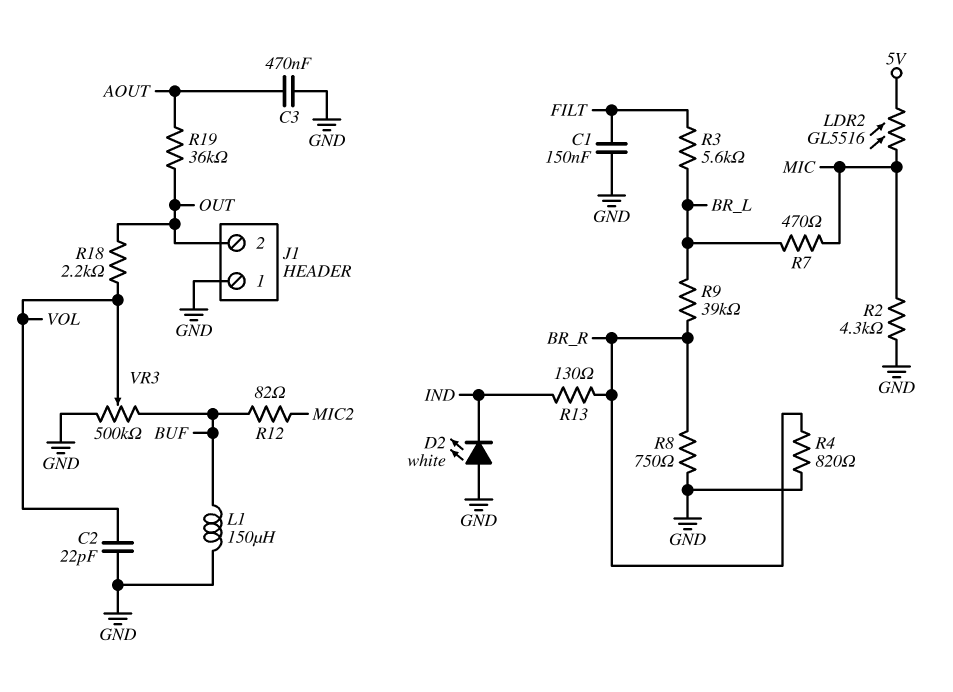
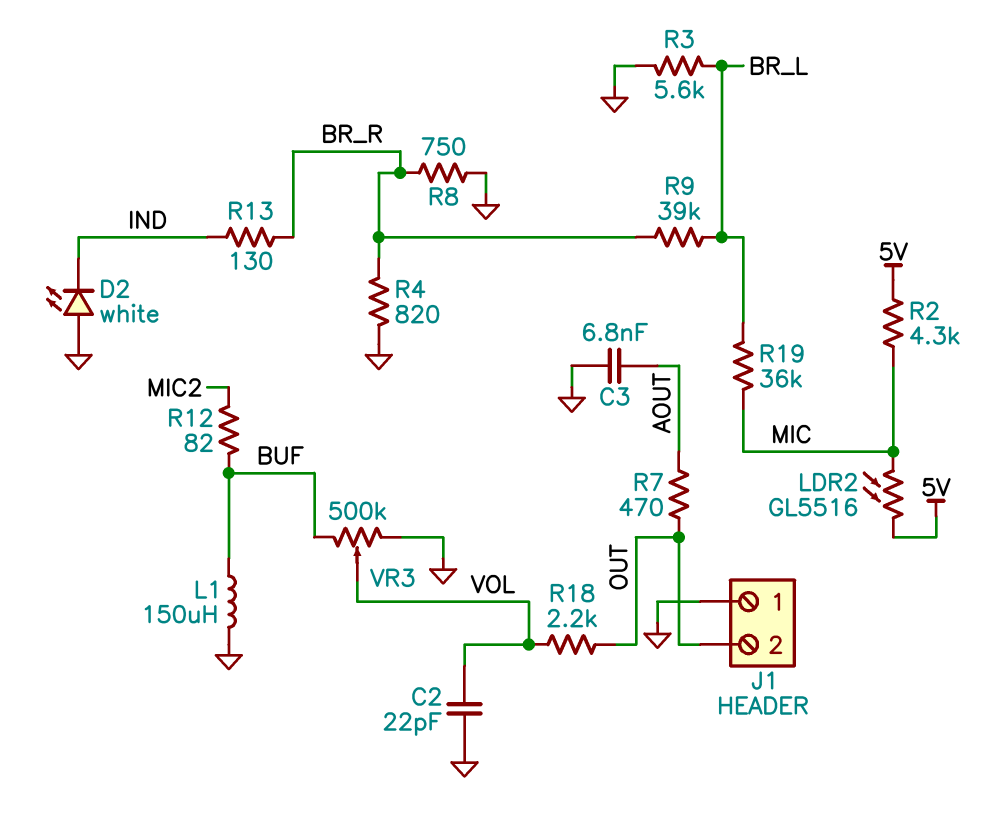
C1: 150nF (FILT, GND) -> none
C3: 470nF (AOUT, GND) -> 6.8nF (AOUT, GND)
R2: 4.3k (GND, MIC) -> 4.3k (5V, MIC)
R3: 5.6k (BR_L, FILT) -> 5.6k (BR_L, GND)
R7: 470 (BR_L, MIC) -> 470 (AOUT, OUT)
R19: 36k (AOUT, OUT) -> 36k (BR_L, MIC)

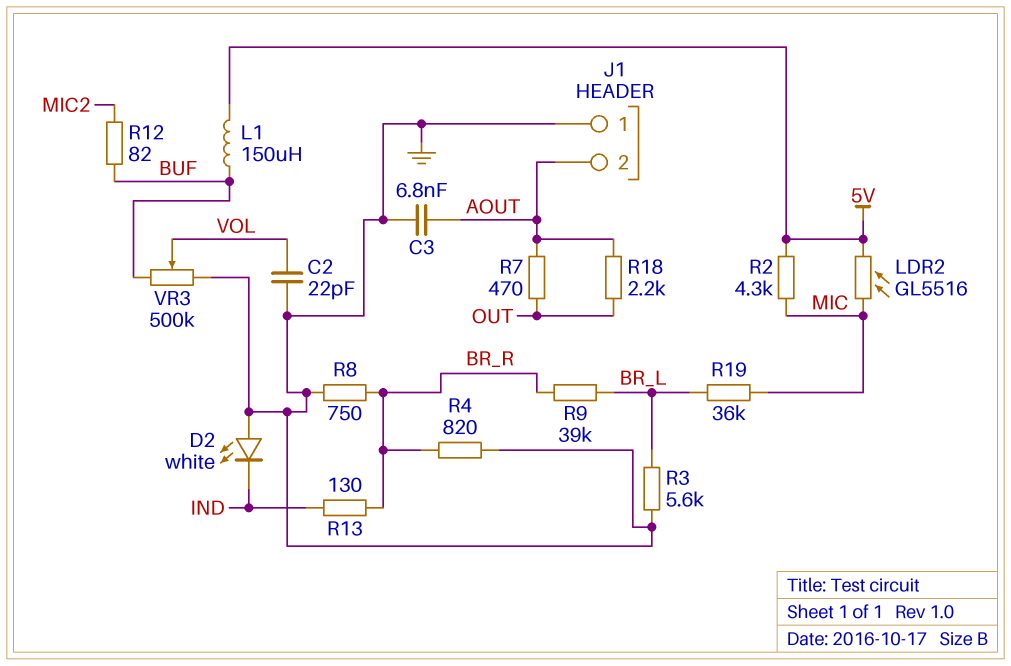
J1 pin 2: OUT -> AOUT
L1: 150uH (BUF, GND) -> 150uH (5V, BUF)
R18: 2.2k (OUT, VOL) -> 2.2k (AOUT, OUT)

